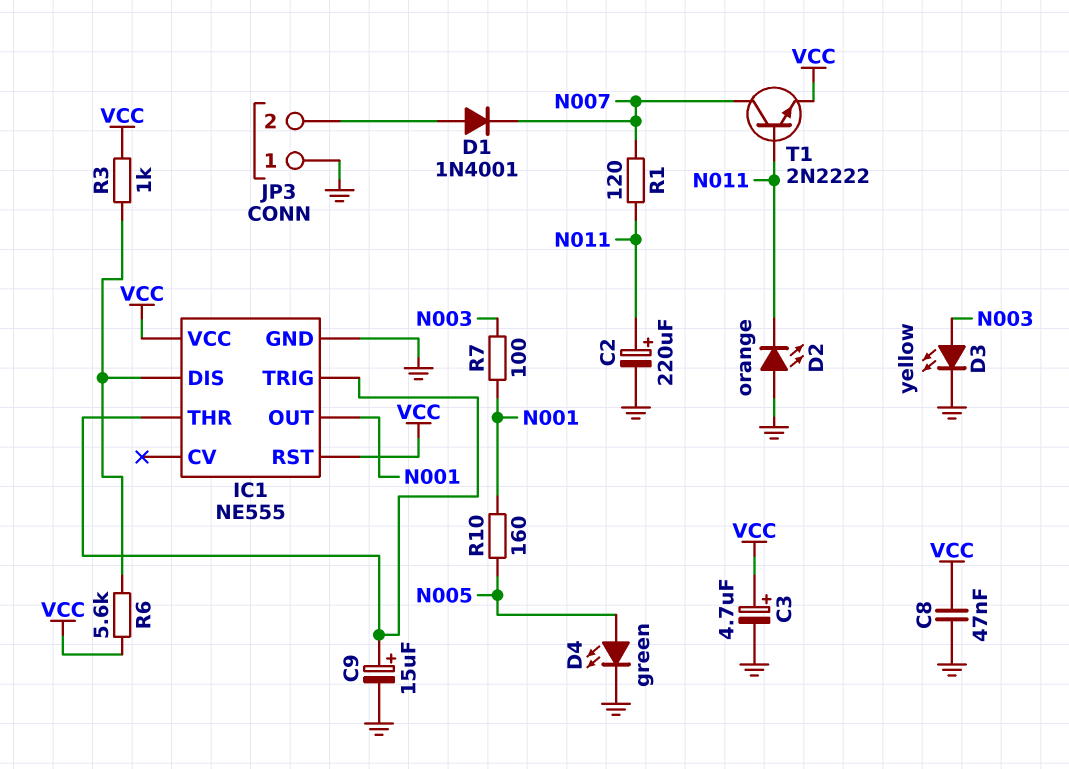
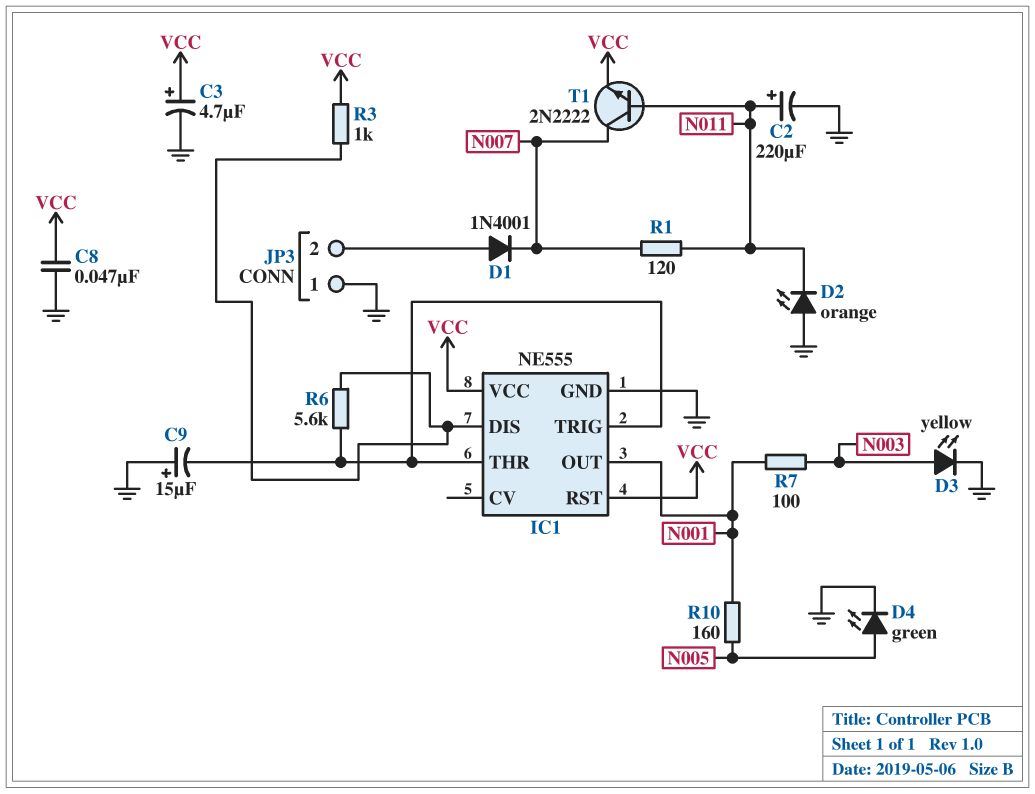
C9: 15uF (plus IC1/THR, minus GND) -> 15uF (plus GND, minus IC1/THR)
R6: 5.6k (IC1/DIS, VCC) -> 5.6k (IC1/DIS, IC1/THR)

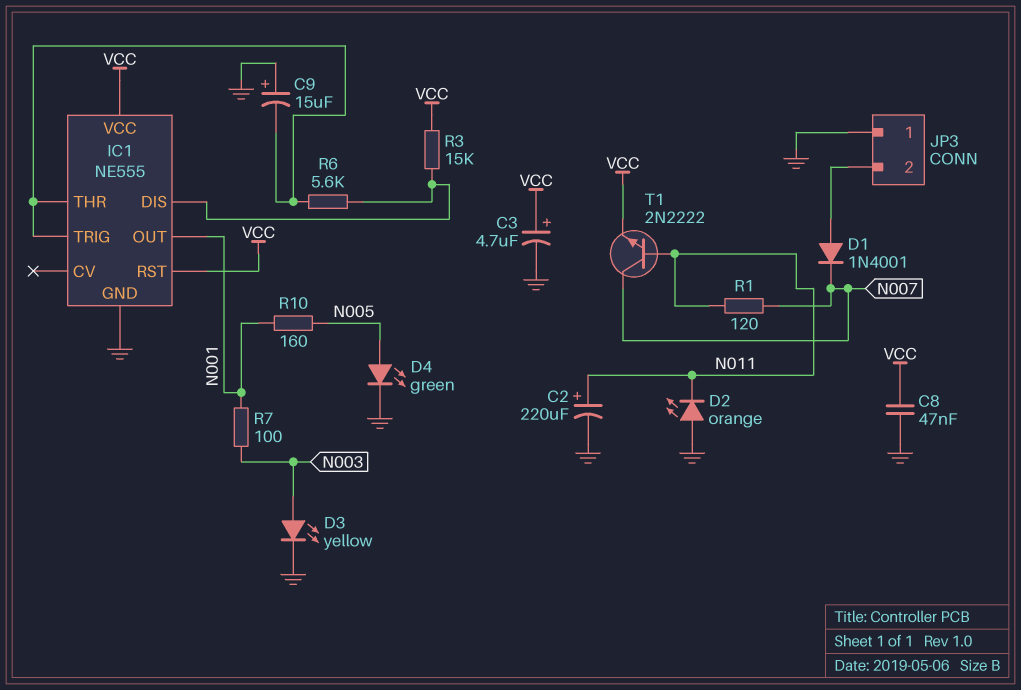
R3: 1k (IC1/DIS, VCC) -> 15k (IC1/DIS, VCC)

